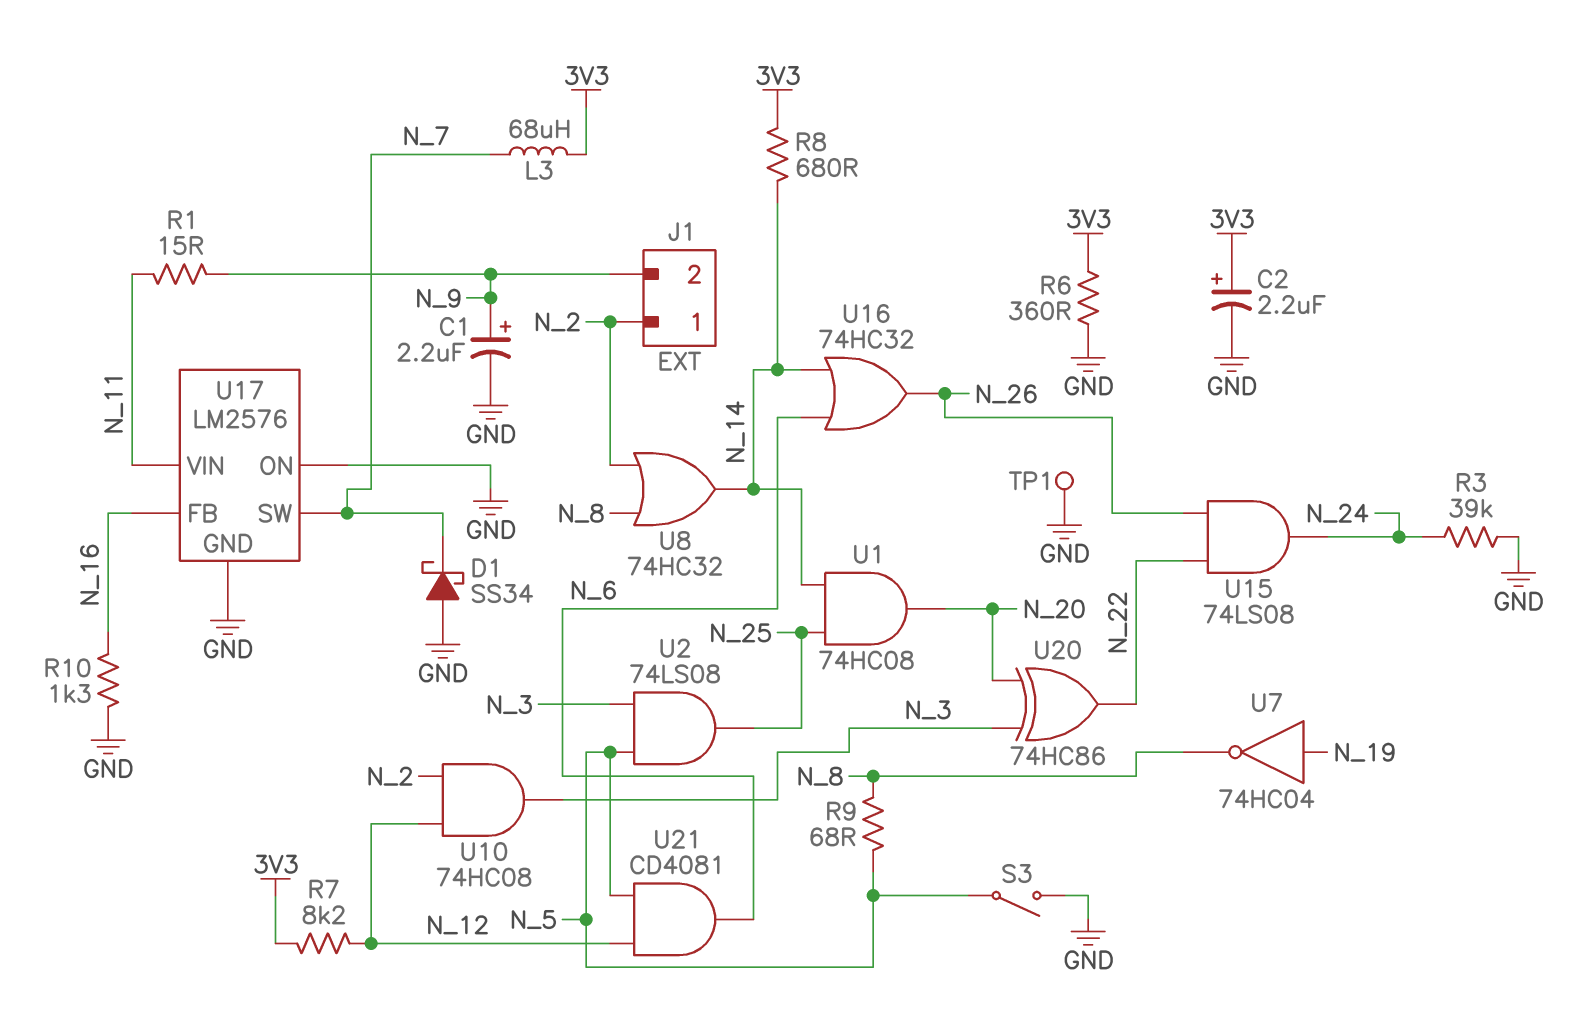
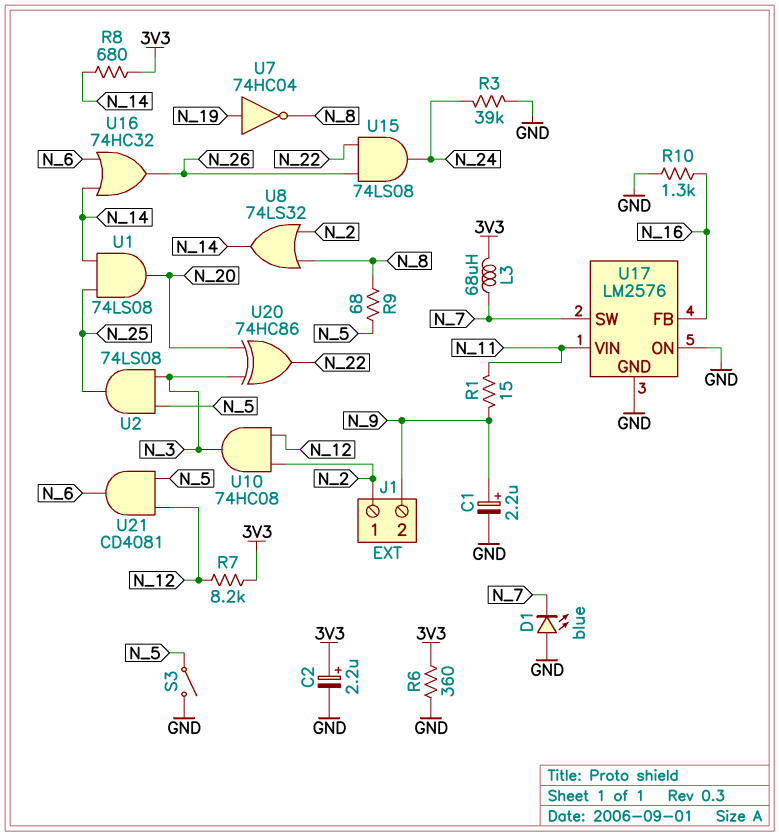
D1: schottky SS34 (A GND, K N_7) -> LED blue (A GND, K N_7)
TP1: test point (GND) -> none
U1: AND 74HC08 (in N_14, in N_25, out N_20) -> AND 74LS08 (in N_14, in N_25, out N_20)
U8: OR 74HC32 (in N_2, in N_8, out N_14) -> OR 74LS32 (in N_2, in N_8, out N_14)

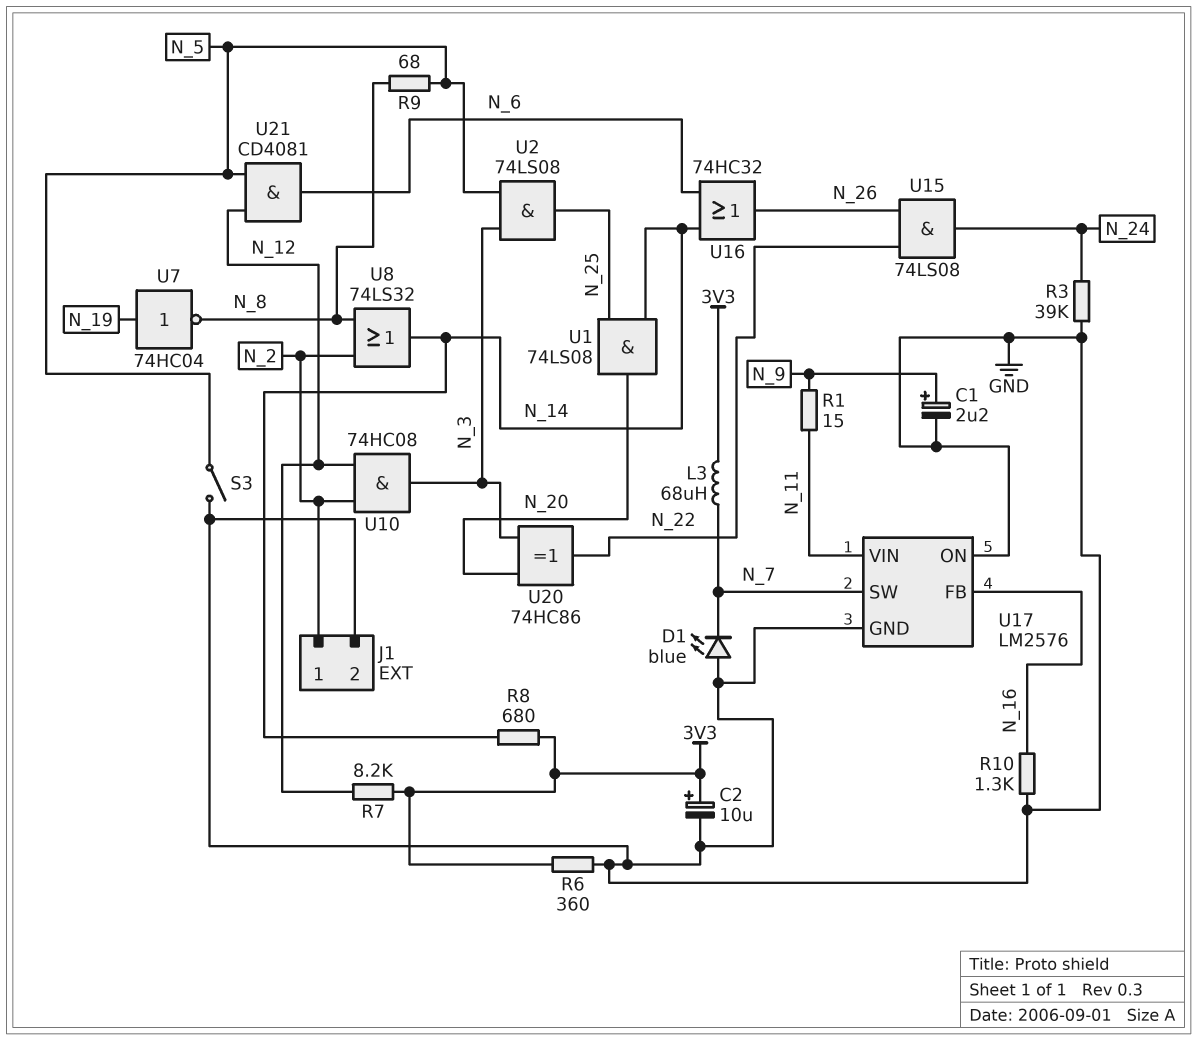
C2: 2.2uF (plus 3V3, minus GND) -> 10uF (plus 3V3, minus GND)
J1 pin 2: N_9 -> GND

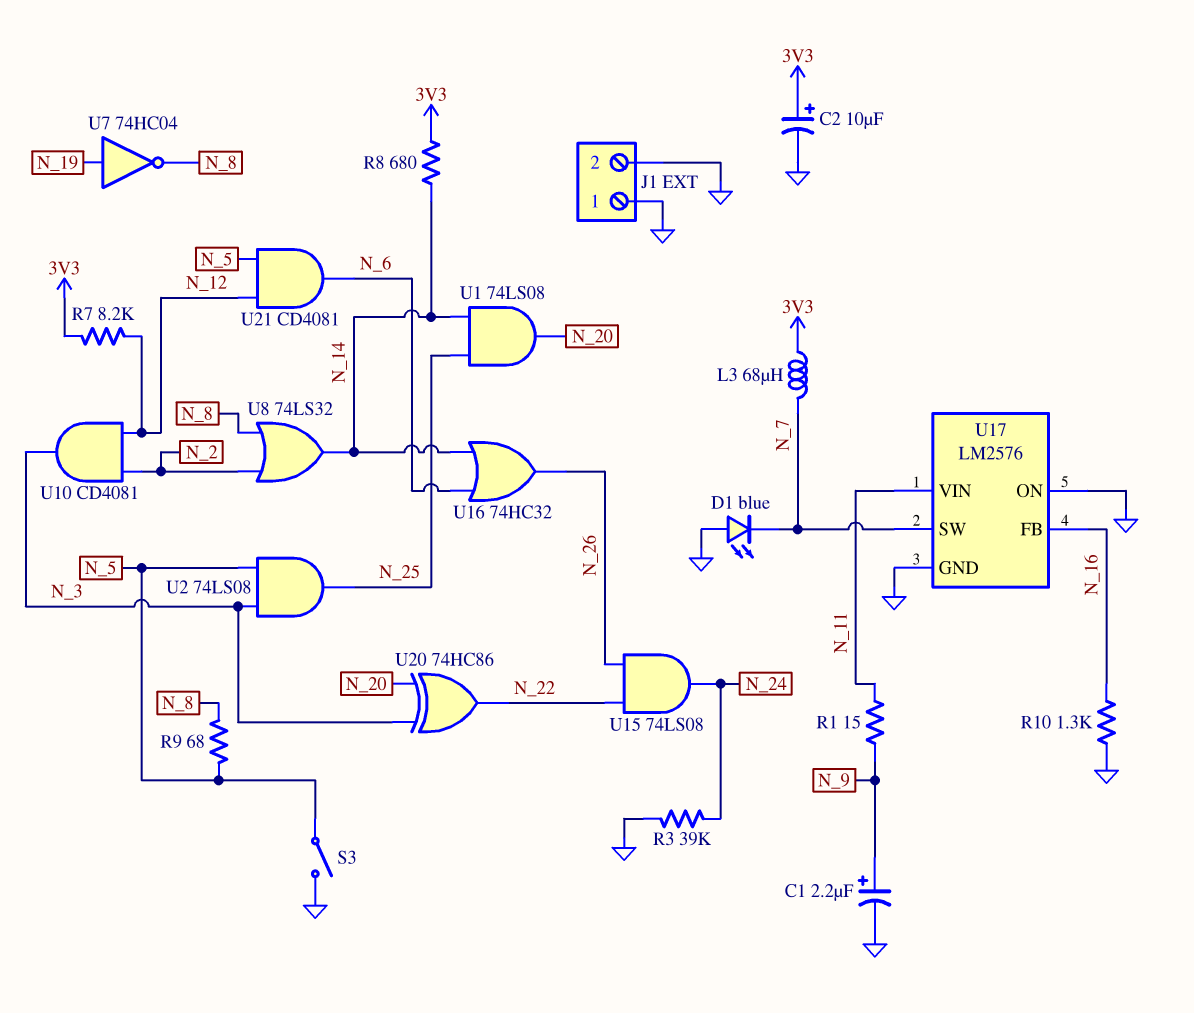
J1 pin 1: N_2 -> GND
R6: 360 (3V3, GND) -> none
U10: AND 74HC08 (in N_2, in N_12, out N_3) -> AND CD4081 (in N_2, in N_12, out N_3)

